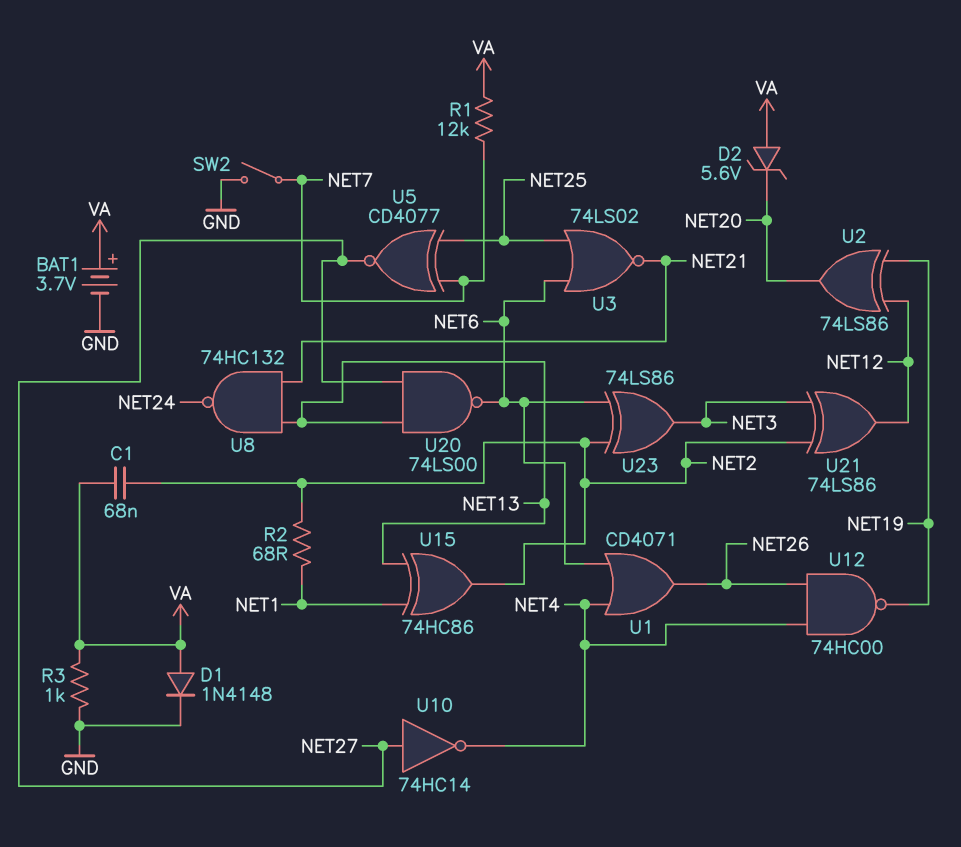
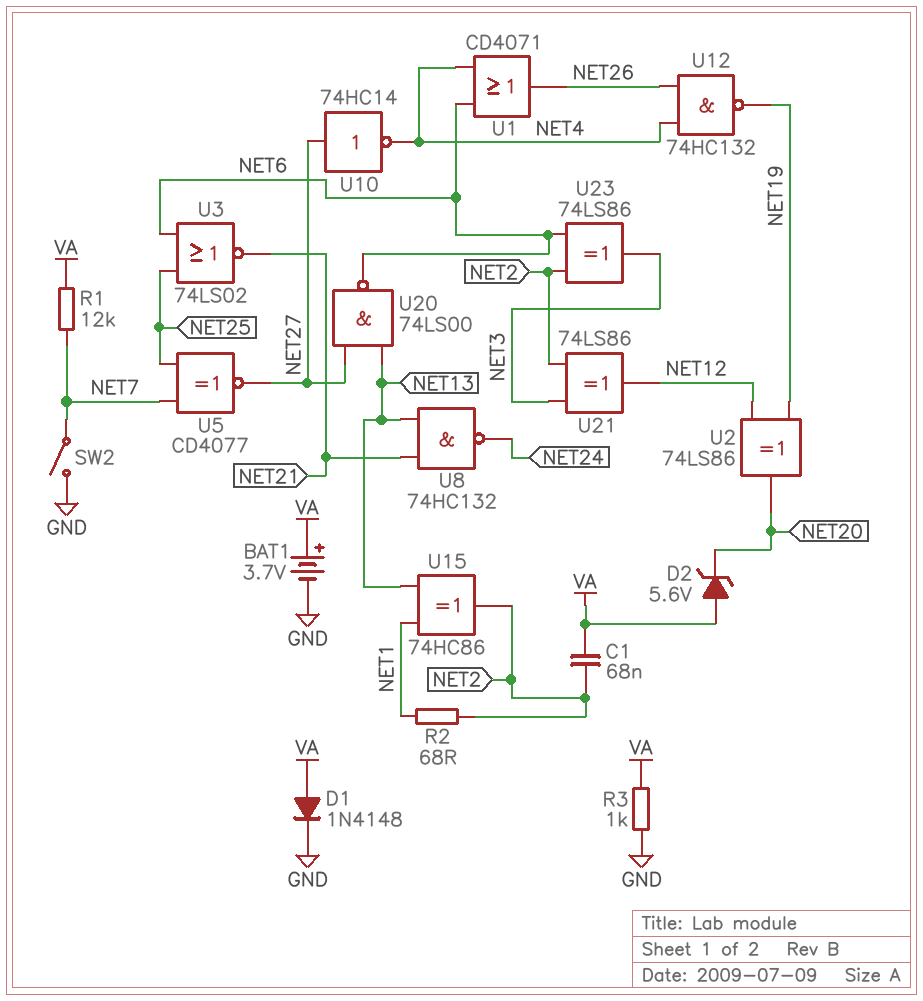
U12: NAND 74HC00 (in NET4, in NET26, out NET19) -> NAND 74HC132 (in NET4, in NET26, out NET19)

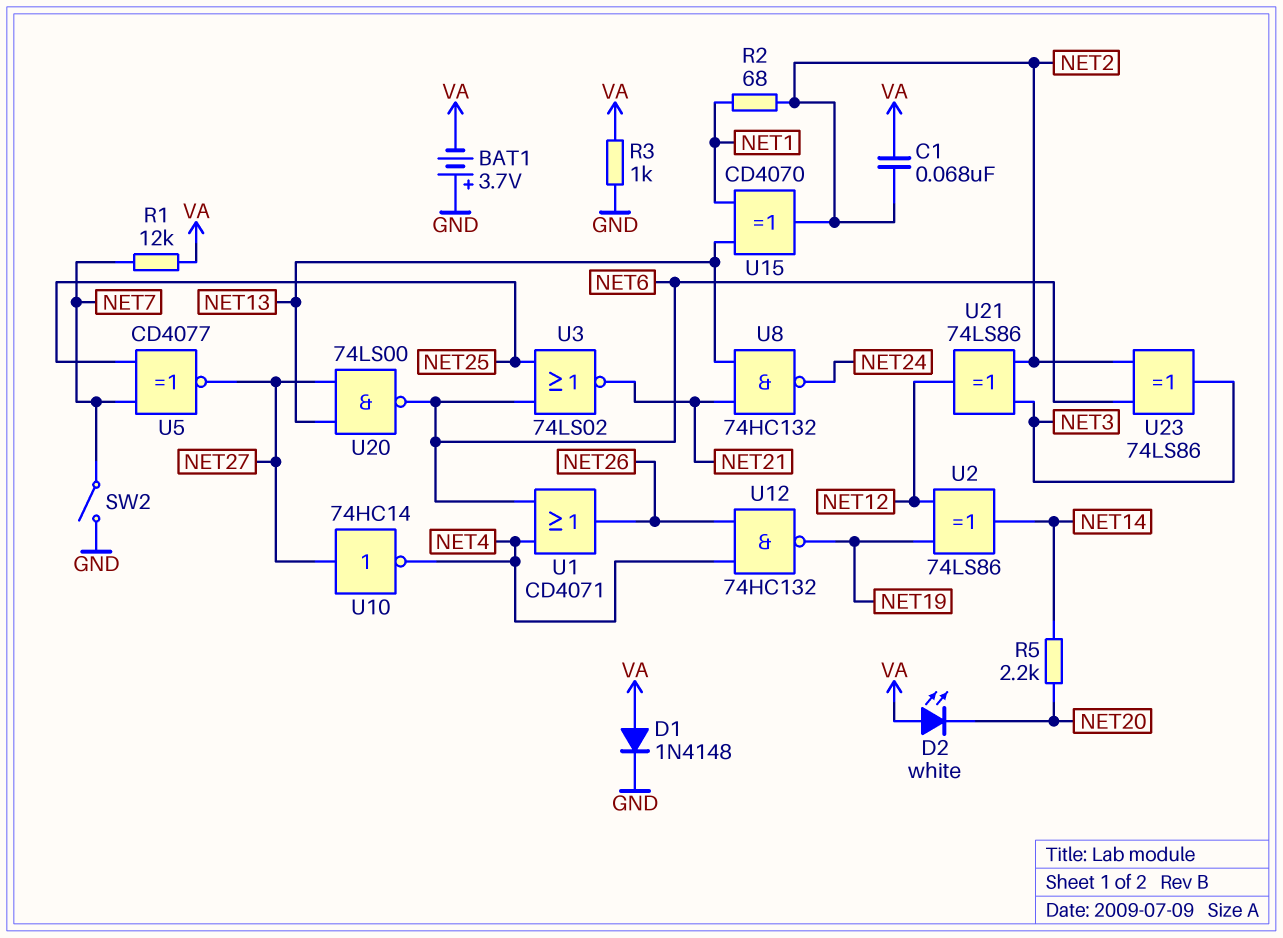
BAT1: 3.7V (plus VA, minus GND) -> 3.7V (plus GND, minus VA)
D2: zener 5.6V (A VA, K NET20) -> LED white (A VA, K NET20)
R5: none -> 2.2k (NET14, NET20)
U2: XOR 74LS86 (in NET12, in NET19, out NET20) -> XOR 74LS86 (in NET12, in NET19, out NET14)
U15: XOR 74HC86 (in NET1, in NET13, out NET2) -> XOR CD4070 (in NET1, in NET13, out NET2)

